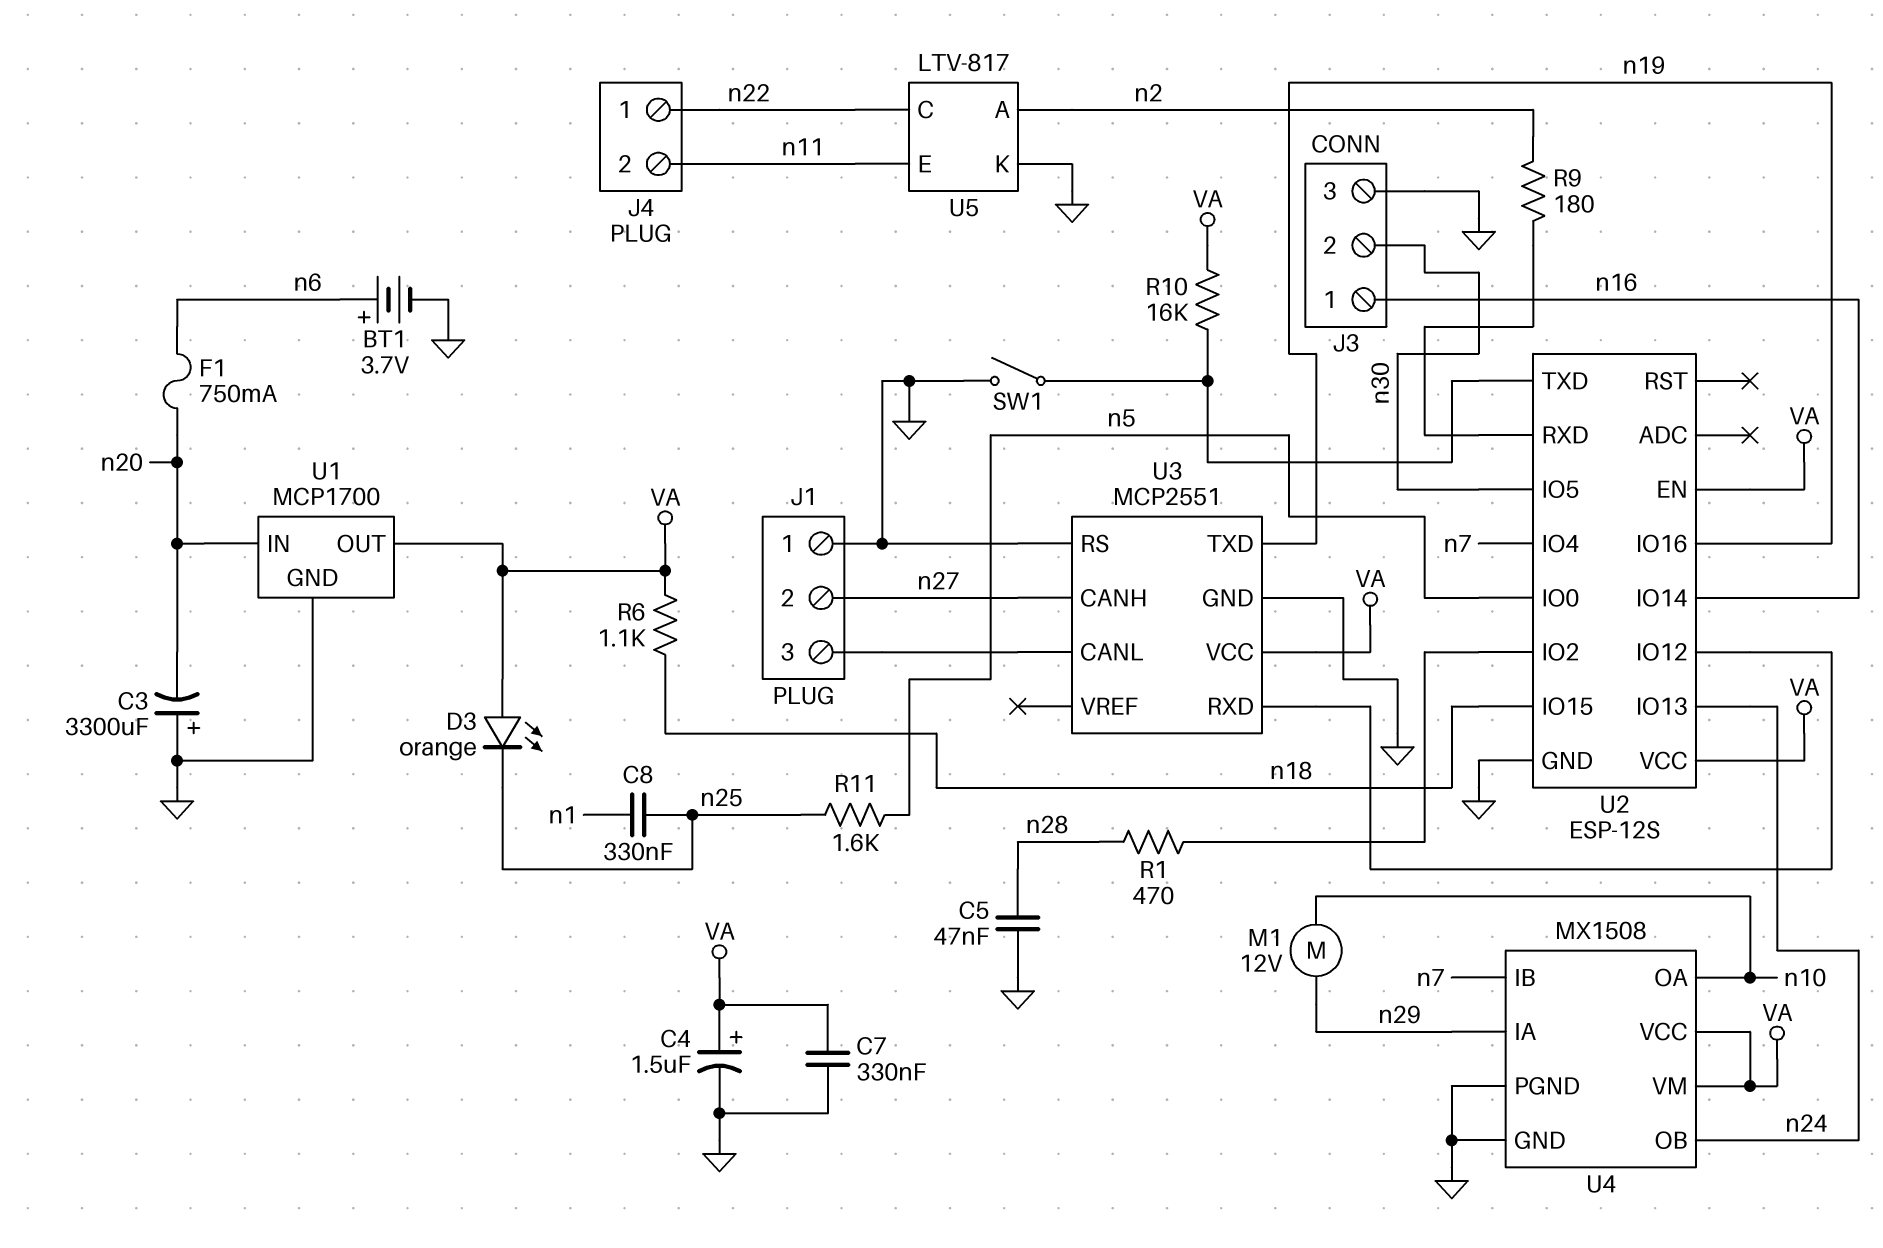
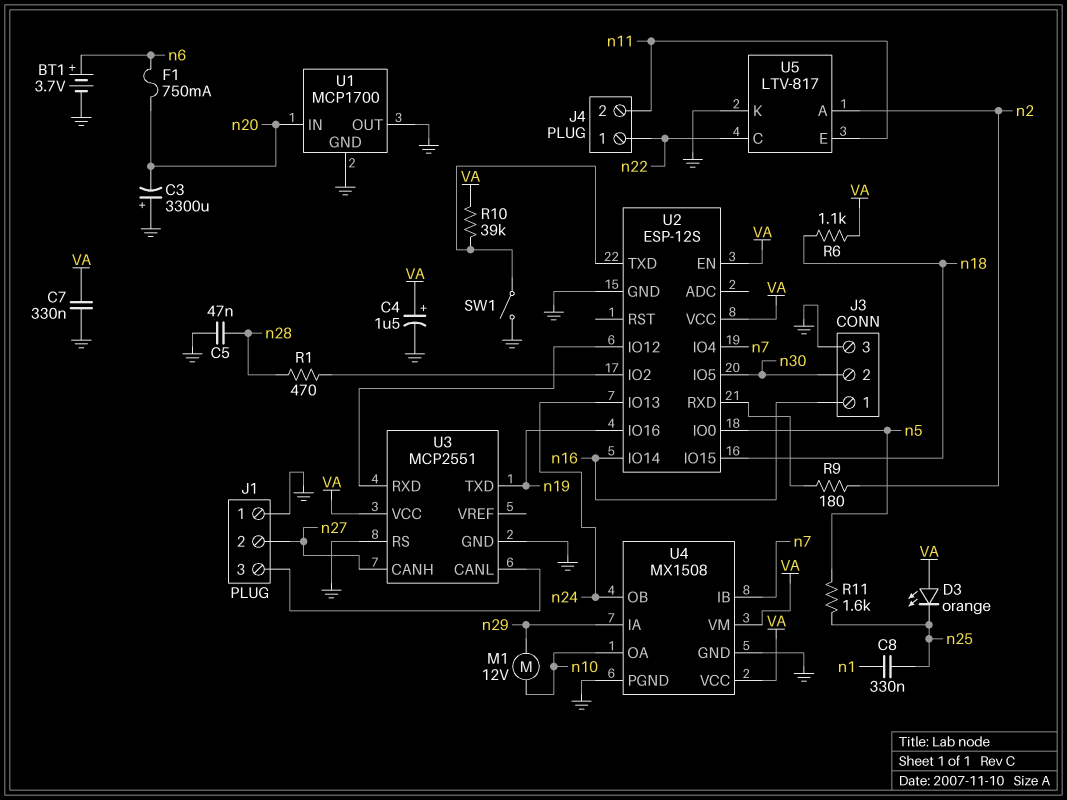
R10: 16k (U2/TXD, VA) -> 39k (U2/TXD, VA)
U1 pin OUT: VA -> GND

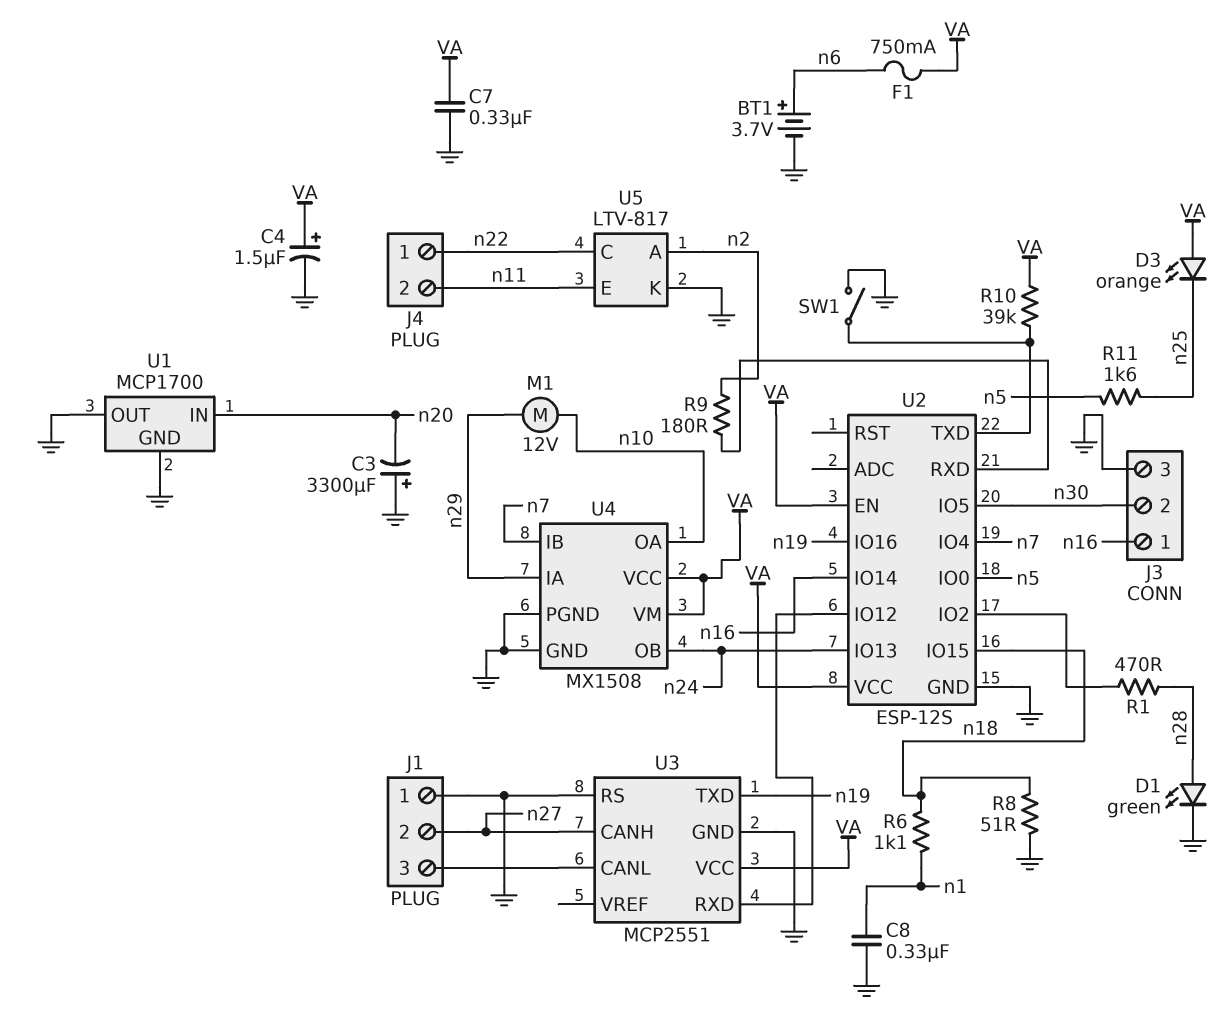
C5: 47nF (GND, n28) -> none
C8: 330nF (n1, n25) -> 330nF (GND, n1)
D1: none -> LED green (A n28, K GND)
F1: 750mA (n6, n20) -> 750mA (VA, n6)
R6: 1.1k (VA, n18) -> 1.1k (n1, n18)
R8: none -> 51 (GND, n18)

